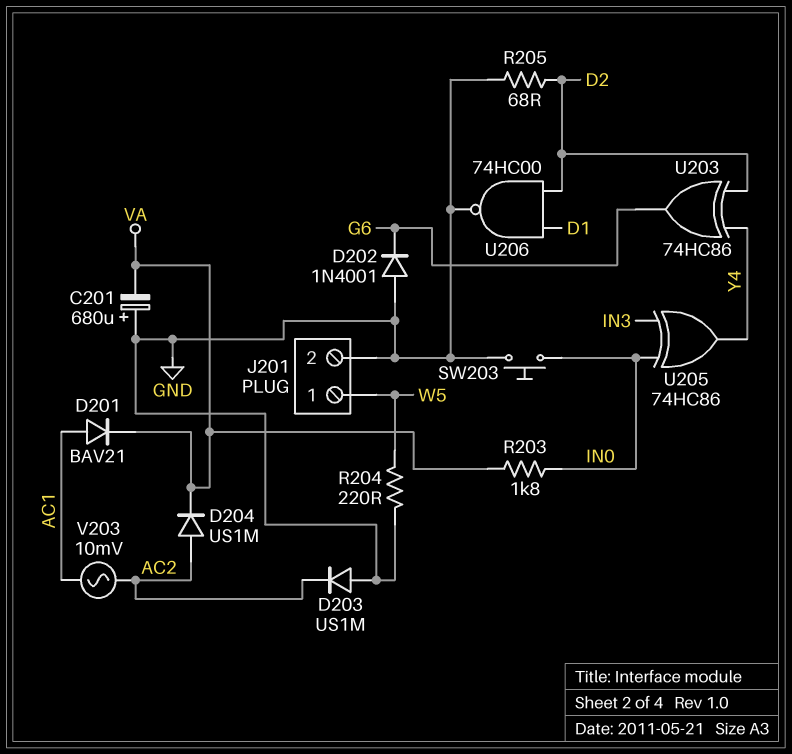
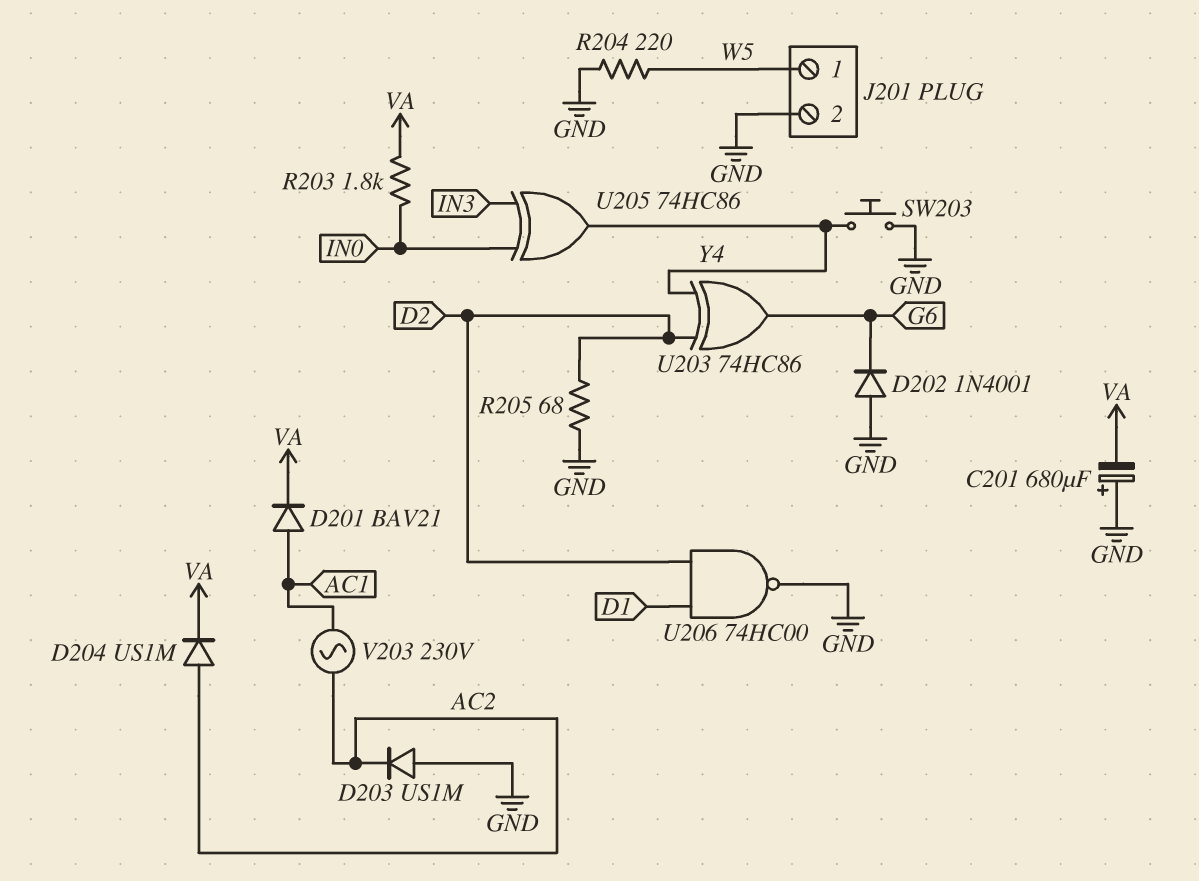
SW203: button (GND, IN0) -> button (GND, Y4)
V203: AC 10mV (AC1, AC2) -> AC 230V (AC1, AC2)

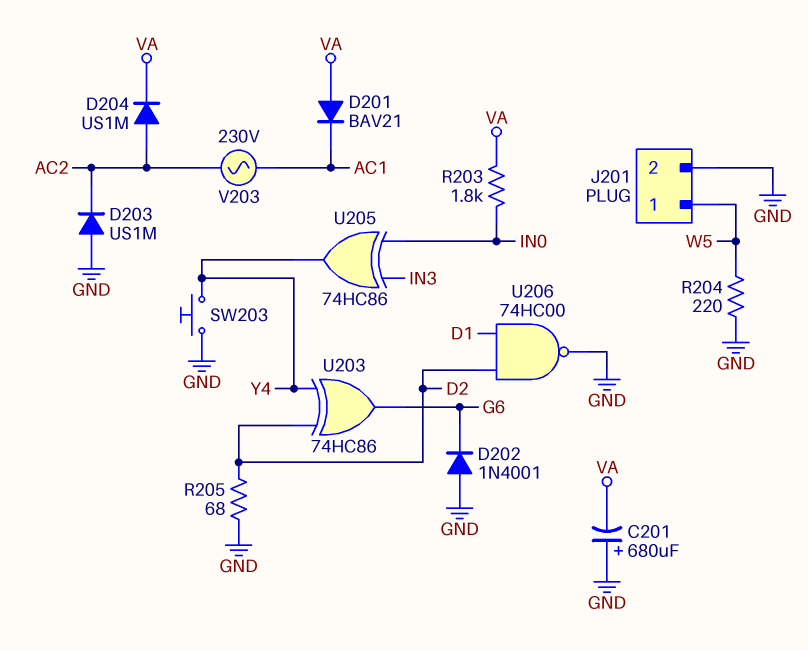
D201: diode BAV21 (A AC1, K VA) -> diode BAV21 (A VA, K AC1)

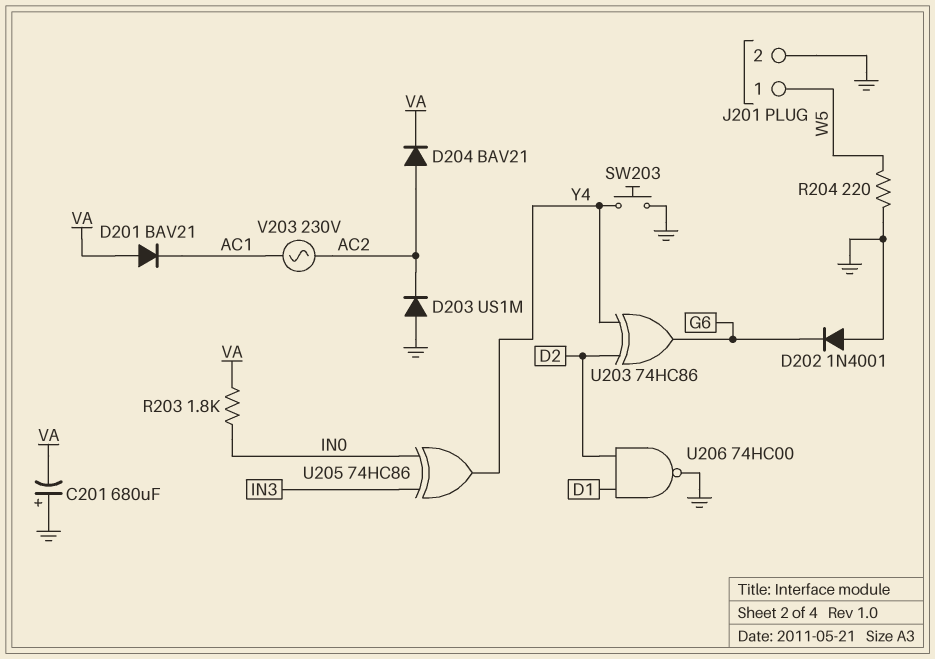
D204: diode US1M (A AC2, K VA) -> diode BAV21 (A AC2, K VA)
R205: 68 (D2, GND) -> none

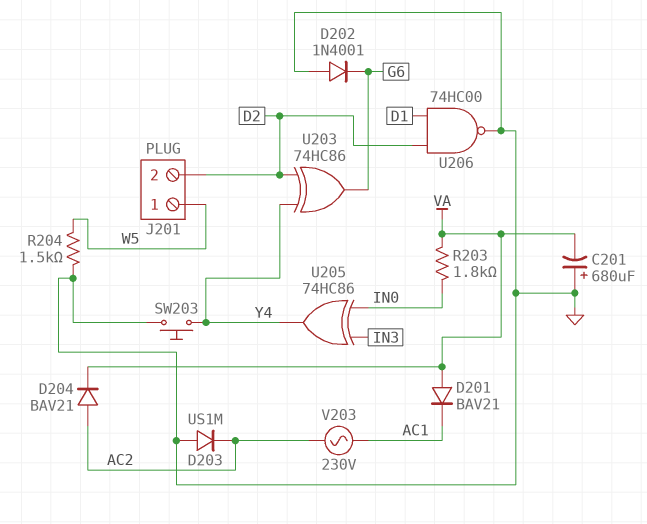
J201 pin 2: GND -> D2
R204: 220 (GND, W5) -> 1.5k (GND, W5)

